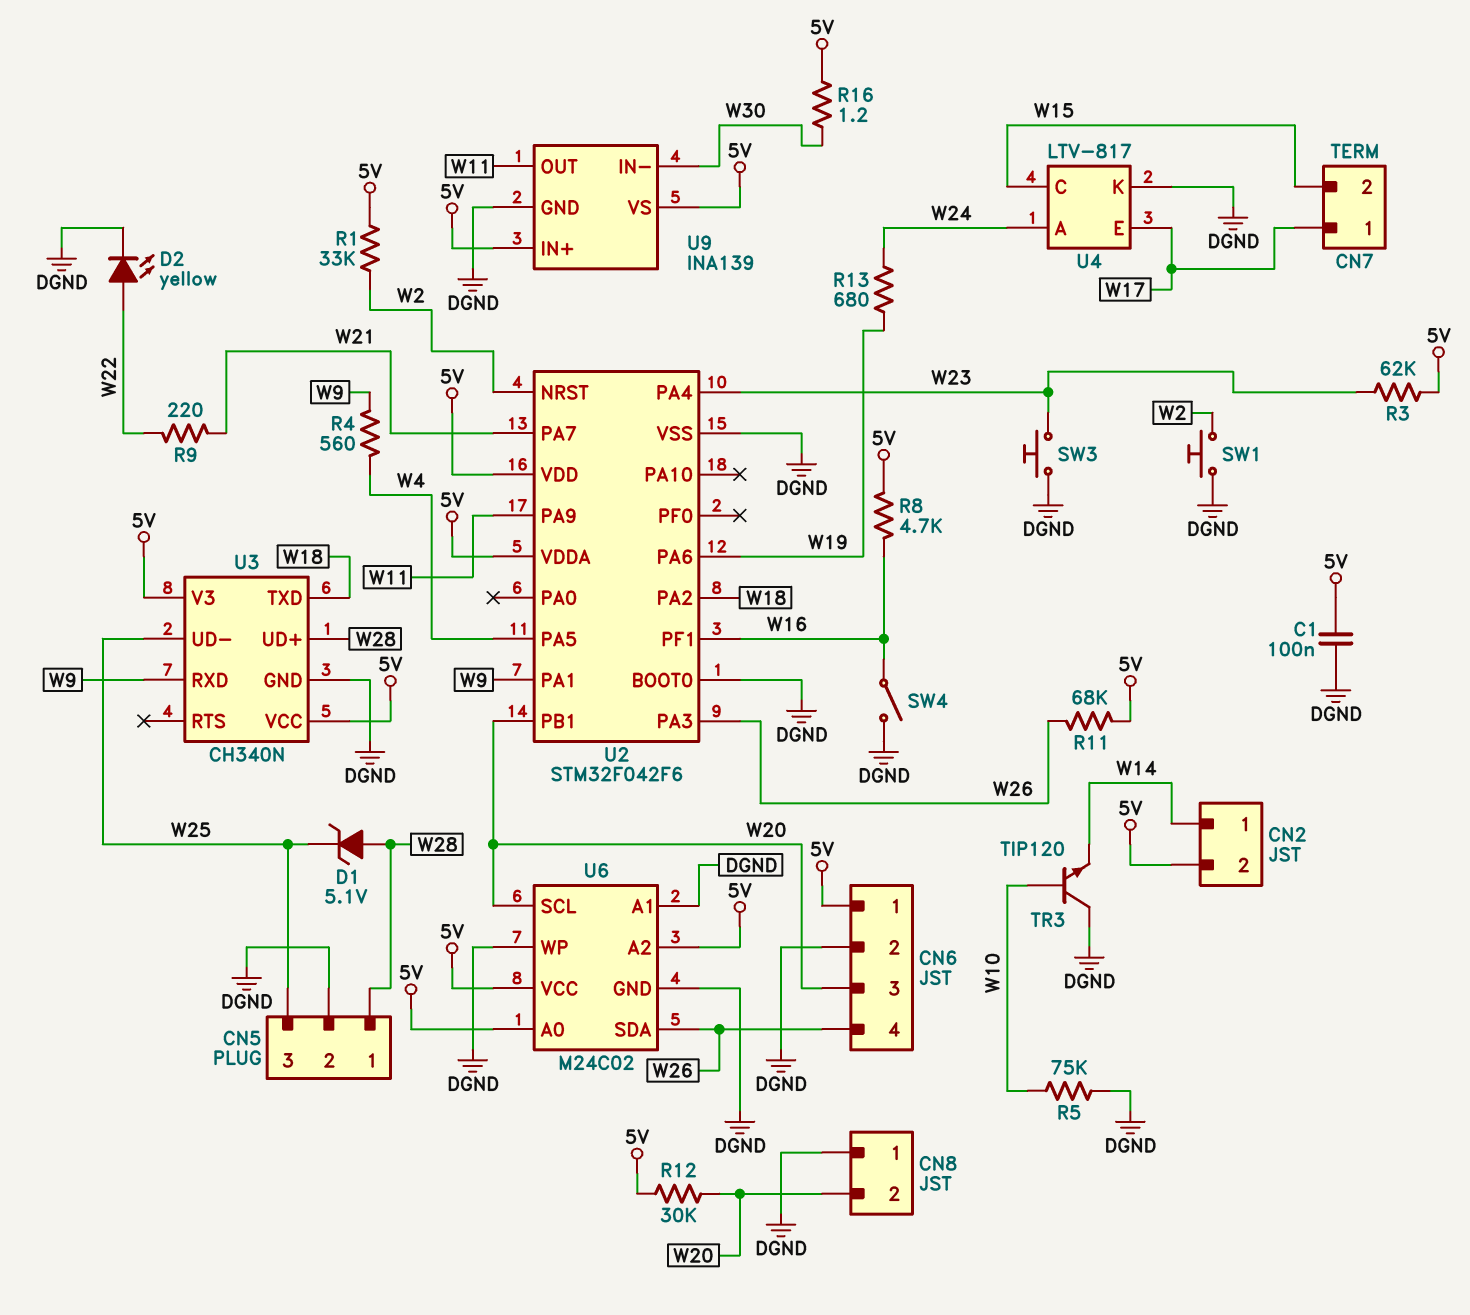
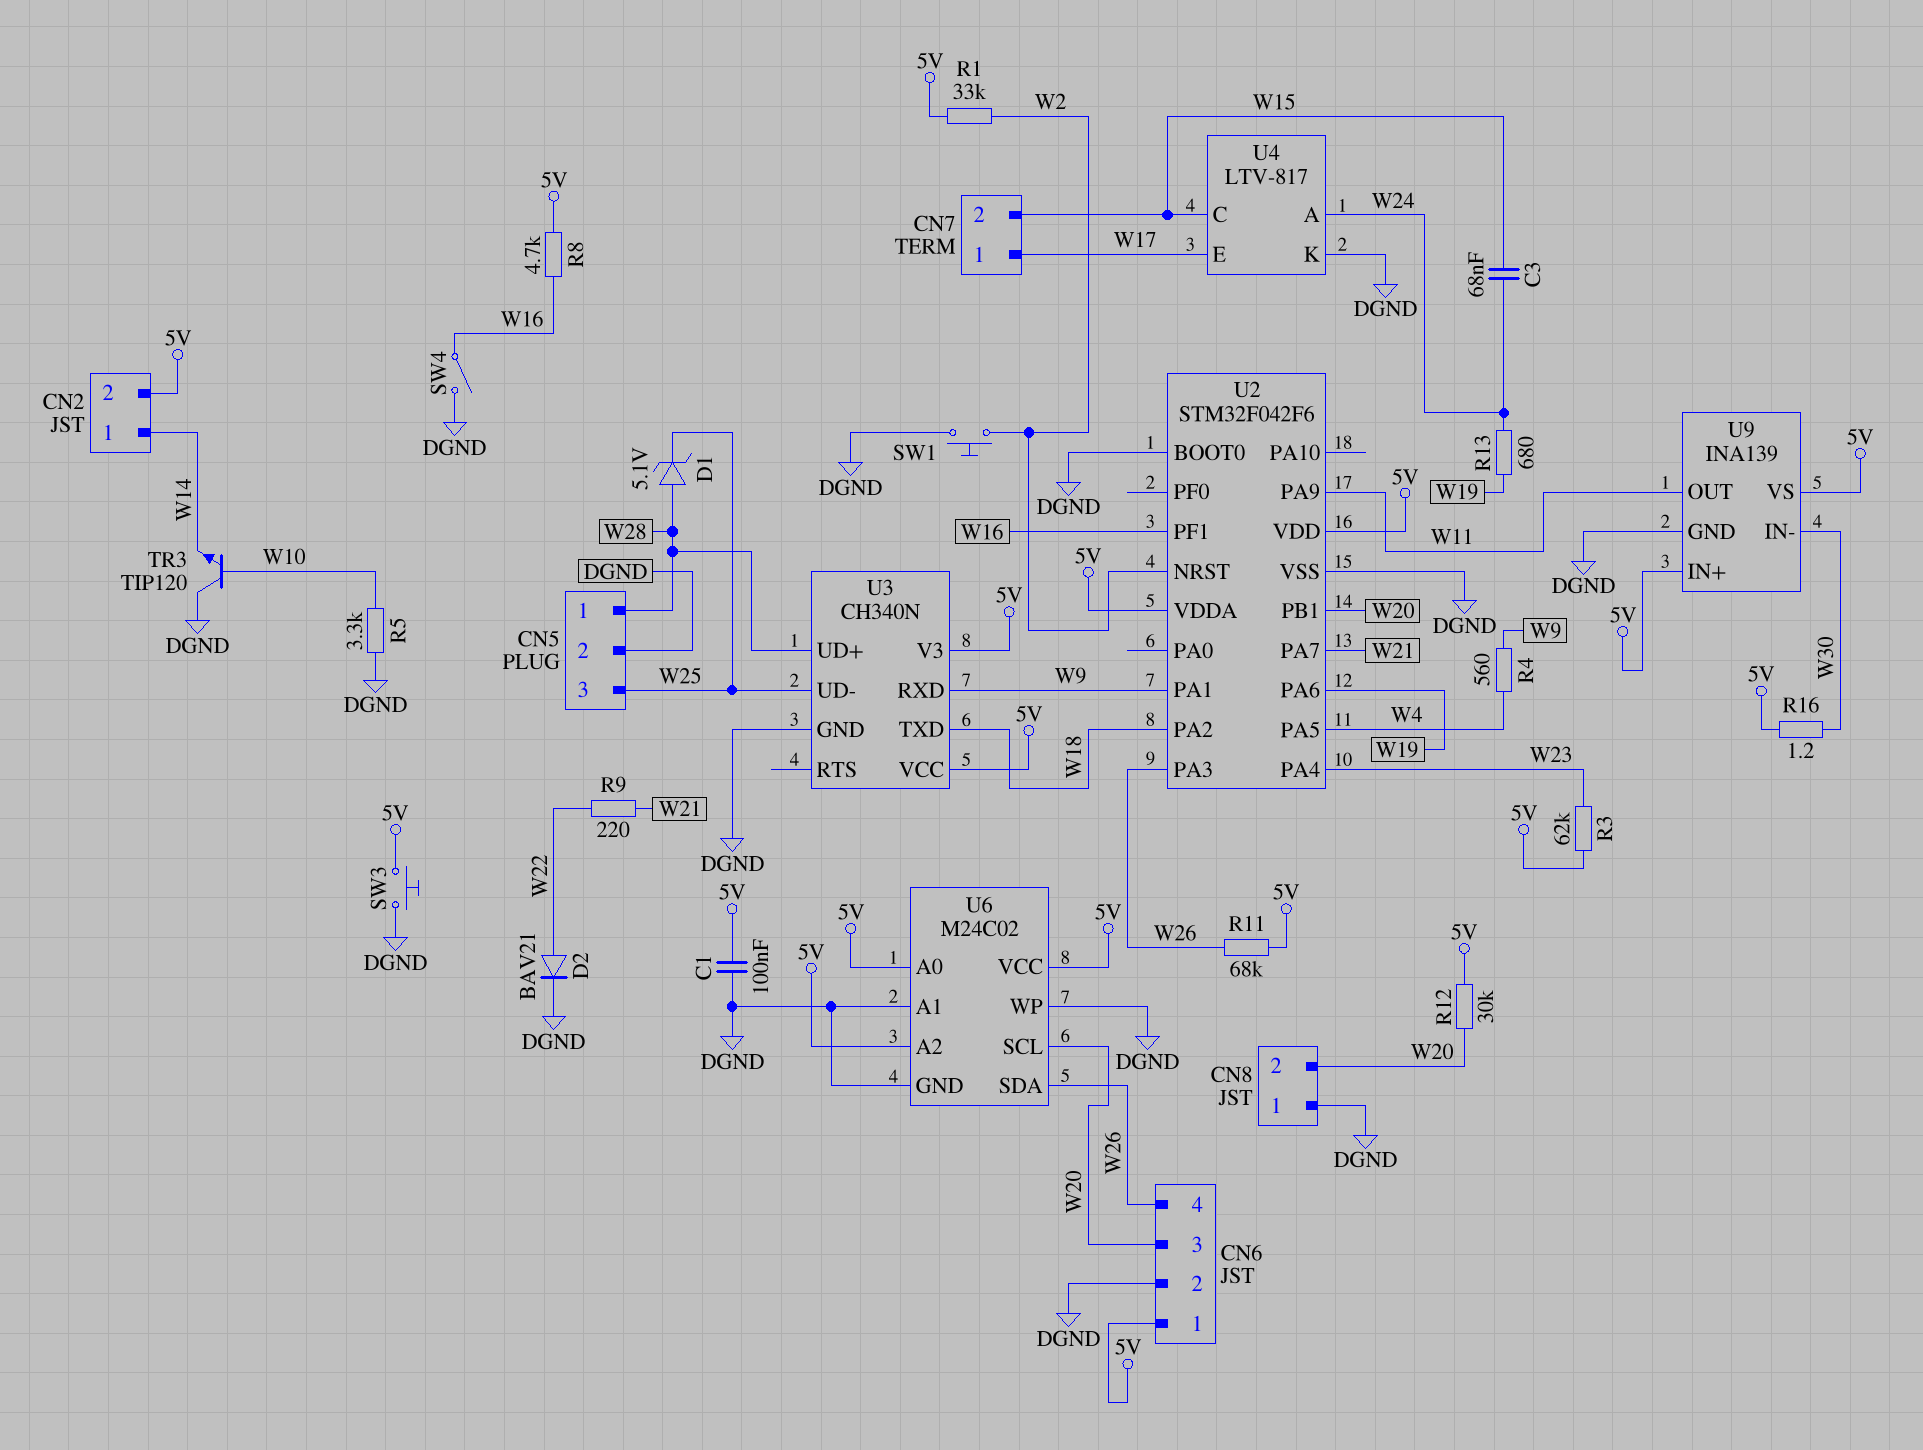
C3: none -> 68nF (W15, W24)
D2: LED yellow (A W22, K DGND) -> diode BAV21 (A W22, K DGND)
R5: 75k (DGND, W10) -> 3.3k (DGND, W10)
SW3: button (DGND, W23) -> button (5V, DGND)

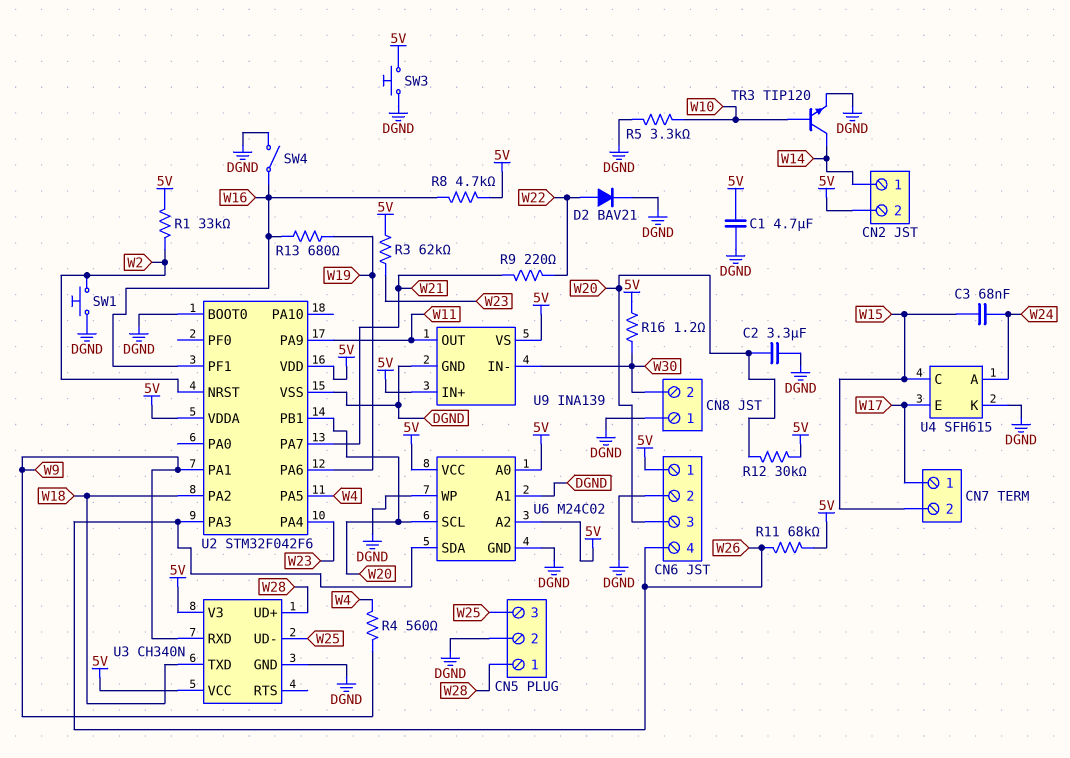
C1: 100nF (5V, DGND) -> 4.7uF (5V, DGND)
C2: none -> 3.3uF (DGND, W20)
CN8 pin 2: W20 -> W30
D1: zener 5.1V (A W28, K W25) -> none
R13: 680 (W19, W24) -> 680 (W16, W19)
TR3: NPN TIP120 (B W10, C DGND, E W14) -> NPN TIP120 (B W10, C W14, E DGND)
U4: LTV-817 -> SFH615

